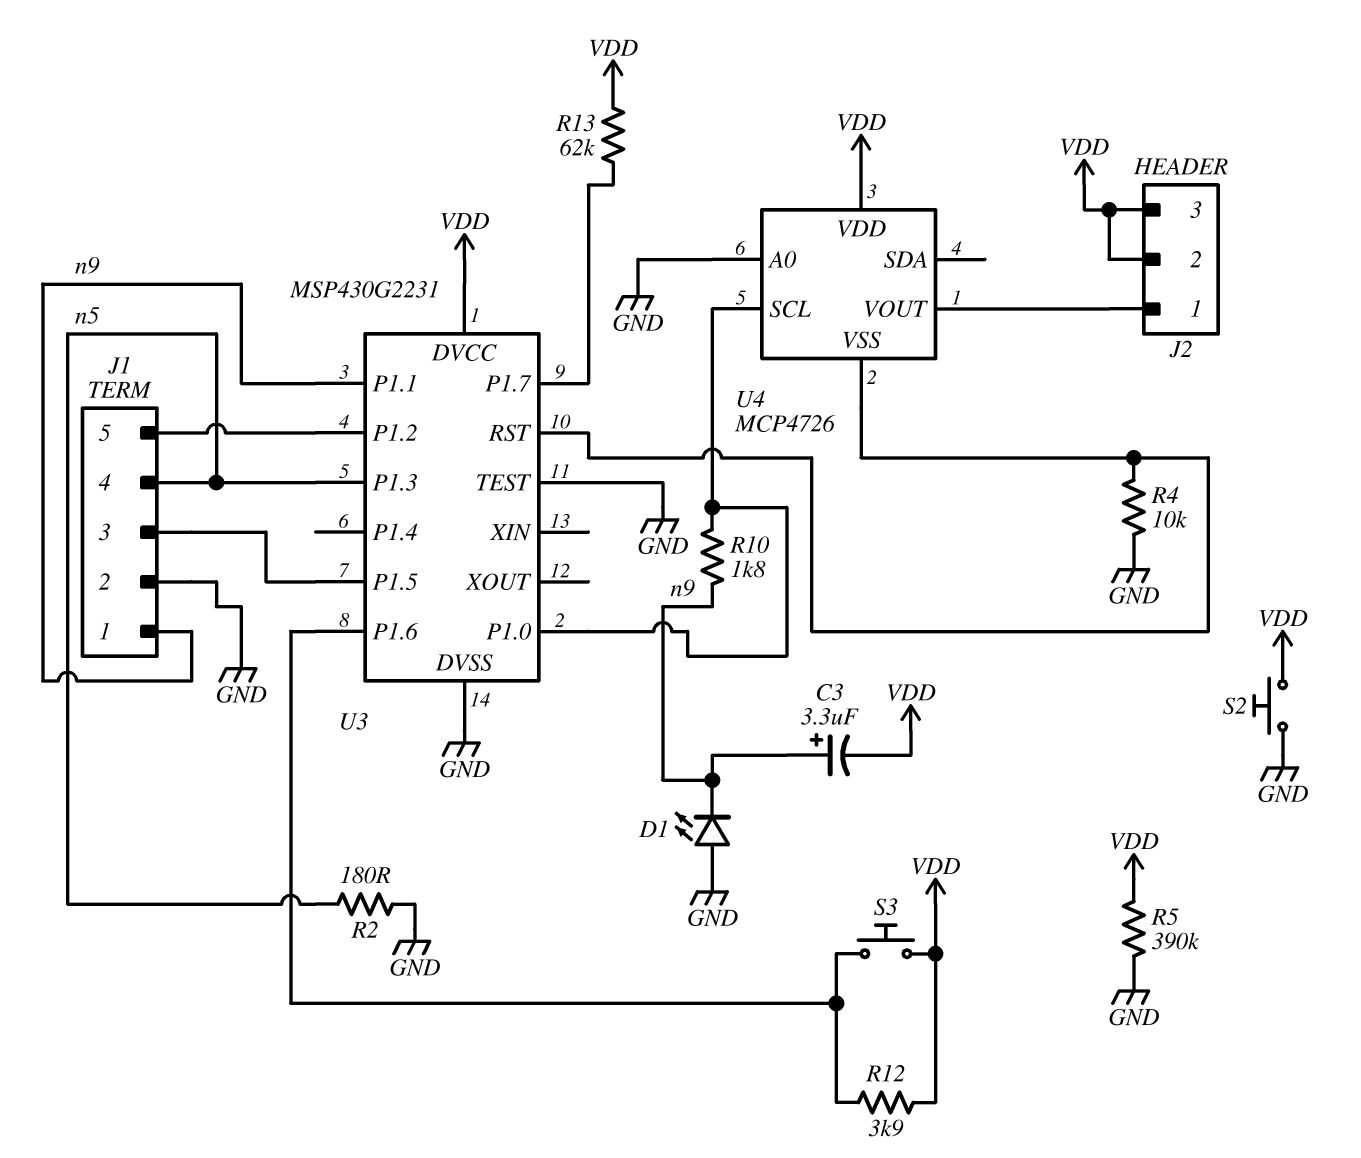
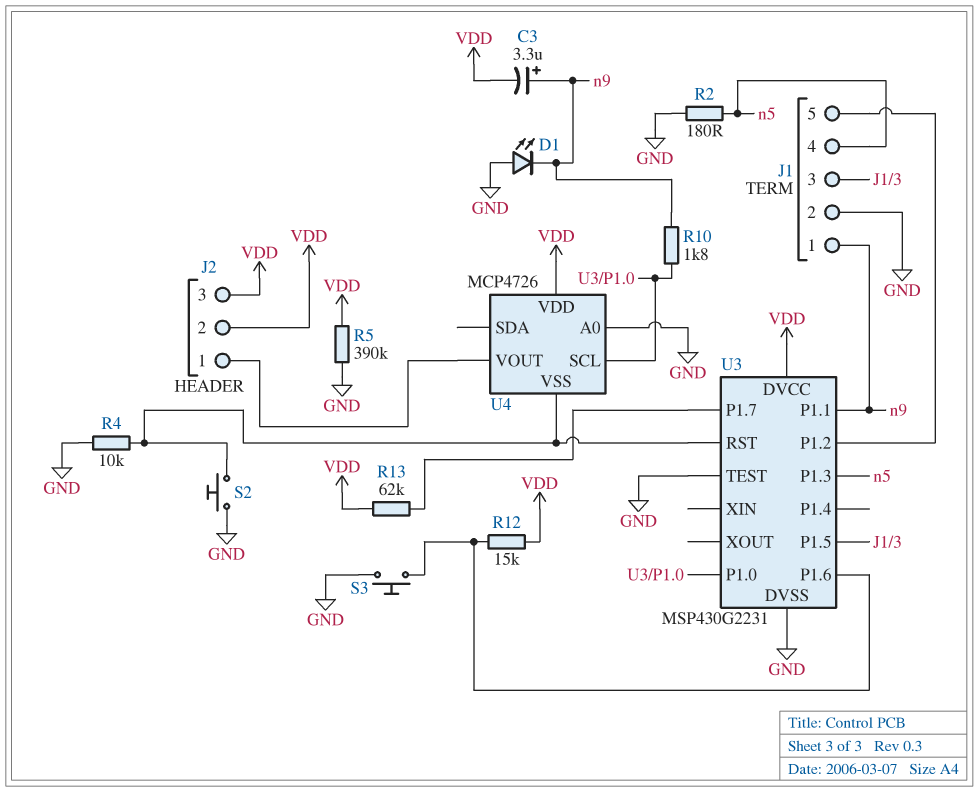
R12: 3.9k (U3/P1.6, VDD) -> 15k (U3/P1.6, VDD)
S2: button (GND, VDD) -> button (GND, U3/RST)
S3: button (U3/P1.6, VDD) -> button (GND, U3/P1.6)

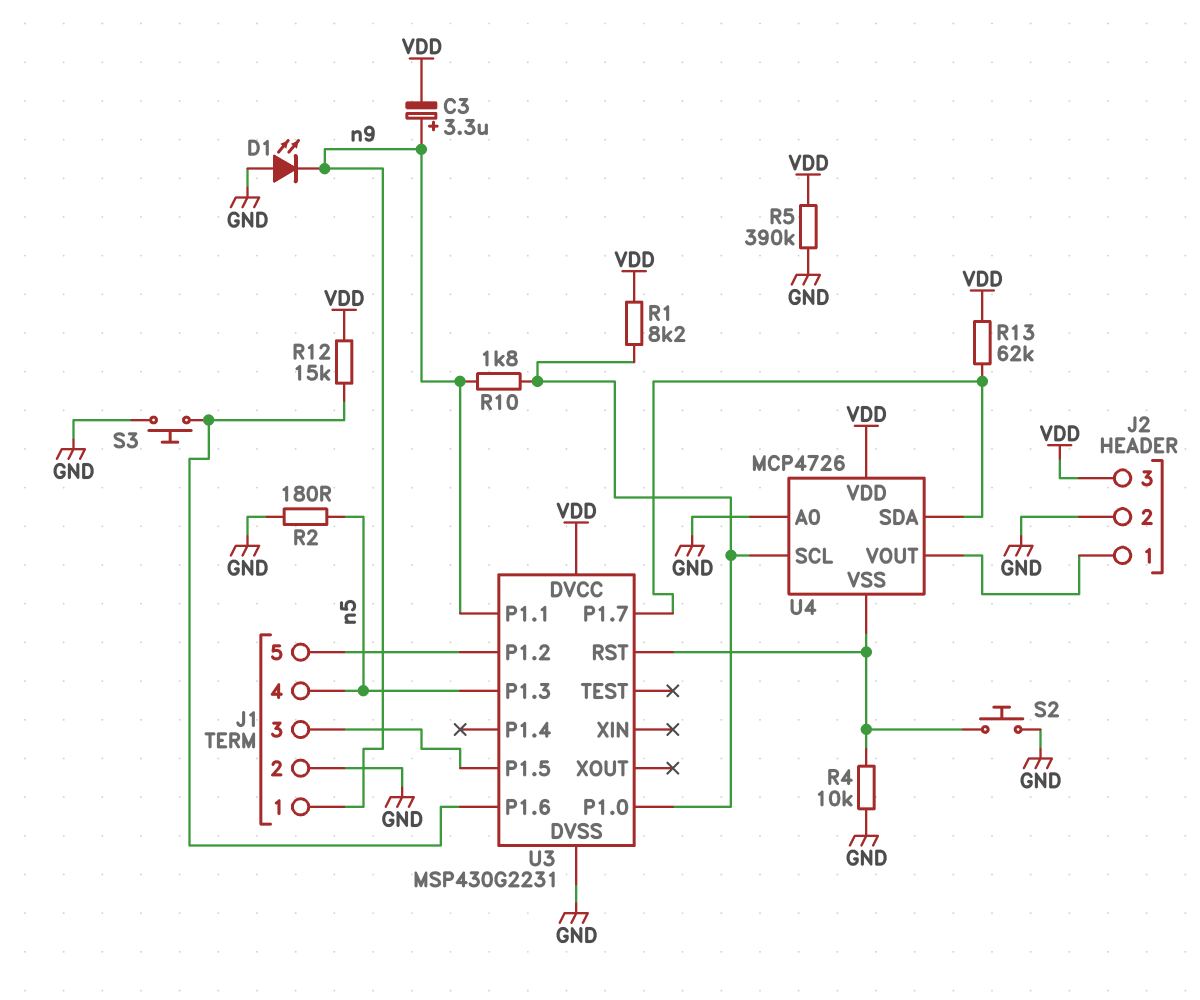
J2 pin 2: VDD -> GND
R1: none -> 8.2k (U3/P1.0, VDD)
U3 pin TEST: GND -> none
U4 pin SDA: none -> U3/P1.7

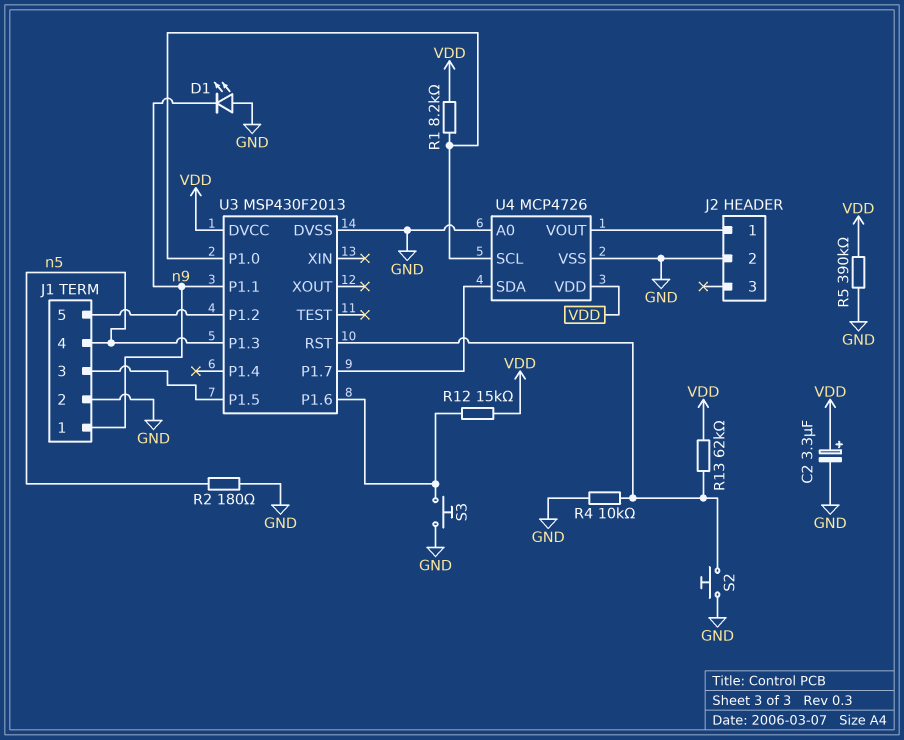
C2: none -> 3.3uF (plus VDD, minus GND)
C3: 3.3uF (plus n9, minus VDD) -> none
J2 pin 3: VDD -> none
R10: 1.8k (U3/P1.0, n9) -> none
R13: 62k (U3/P1.7, VDD) -> 62k (U3/RST, VDD)
U3: MSP430G2231 -> MSP430F2013
U4 pin VSS: U3/RST -> GND

